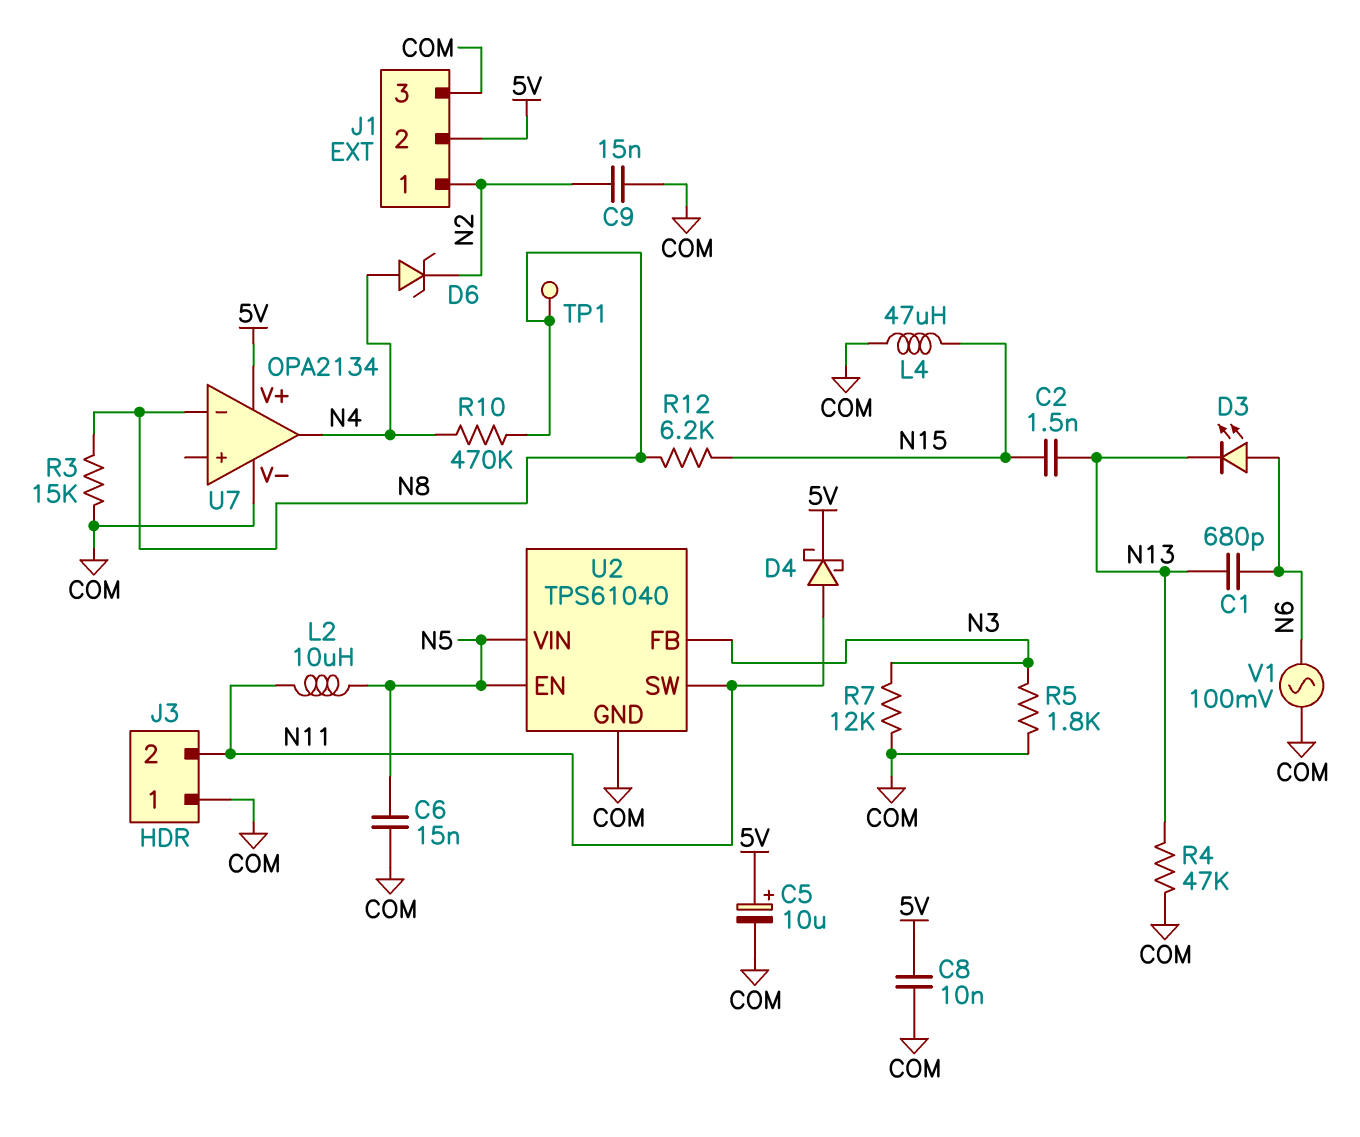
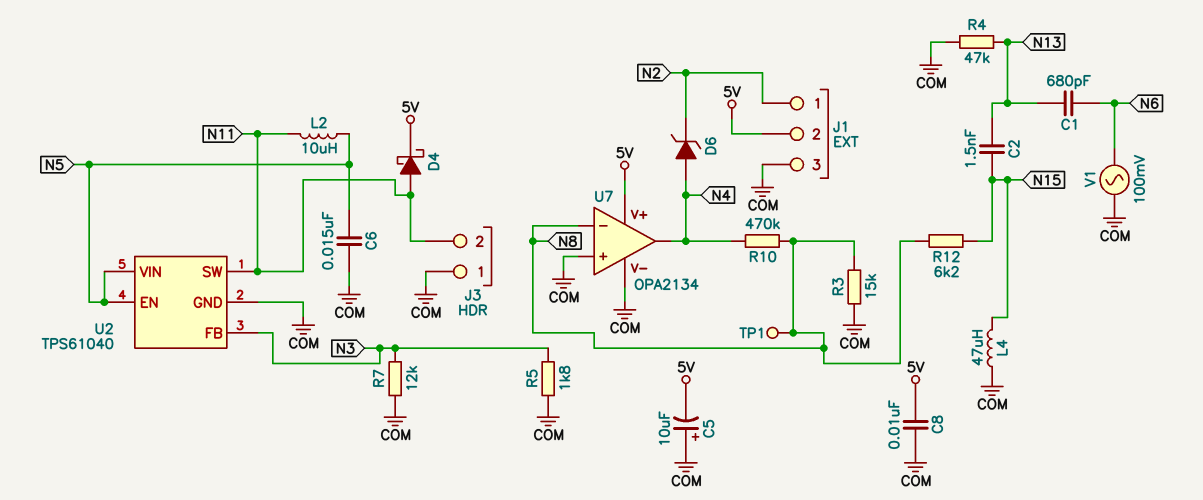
C5: 10uF (plus 5V, minus COM) -> 10uF (plus COM, minus 5V)
C9: 15nF (COM, N2) -> none
D3: LED (A N6, K N13) -> none
U7 pin in+: none -> COM

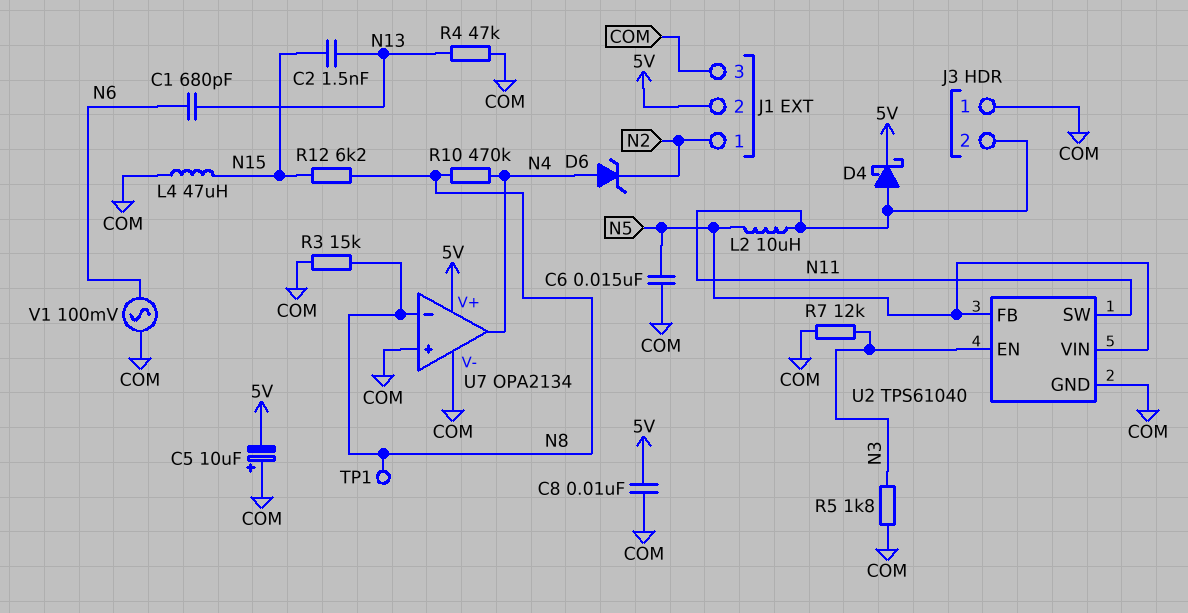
U2 pin EN: N5 -> N3
U2 pin FB: N3 -> N5

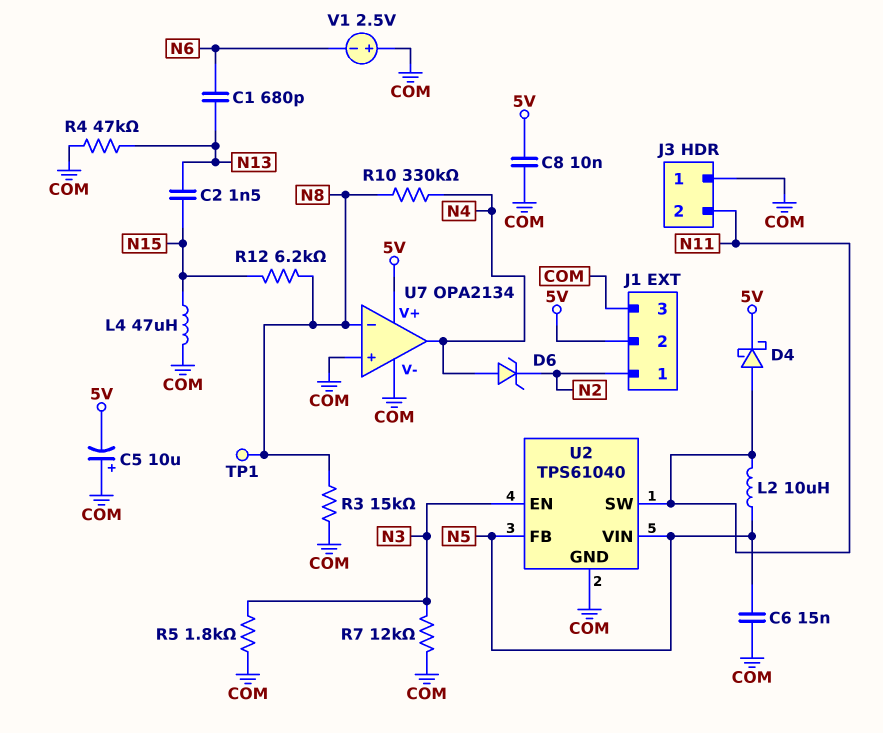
R10: 470k (N4, N8) -> 330k (N4, N8)
V1: AC 100mV (COM, N6) -> 2.5V (plus COM, minus N6)

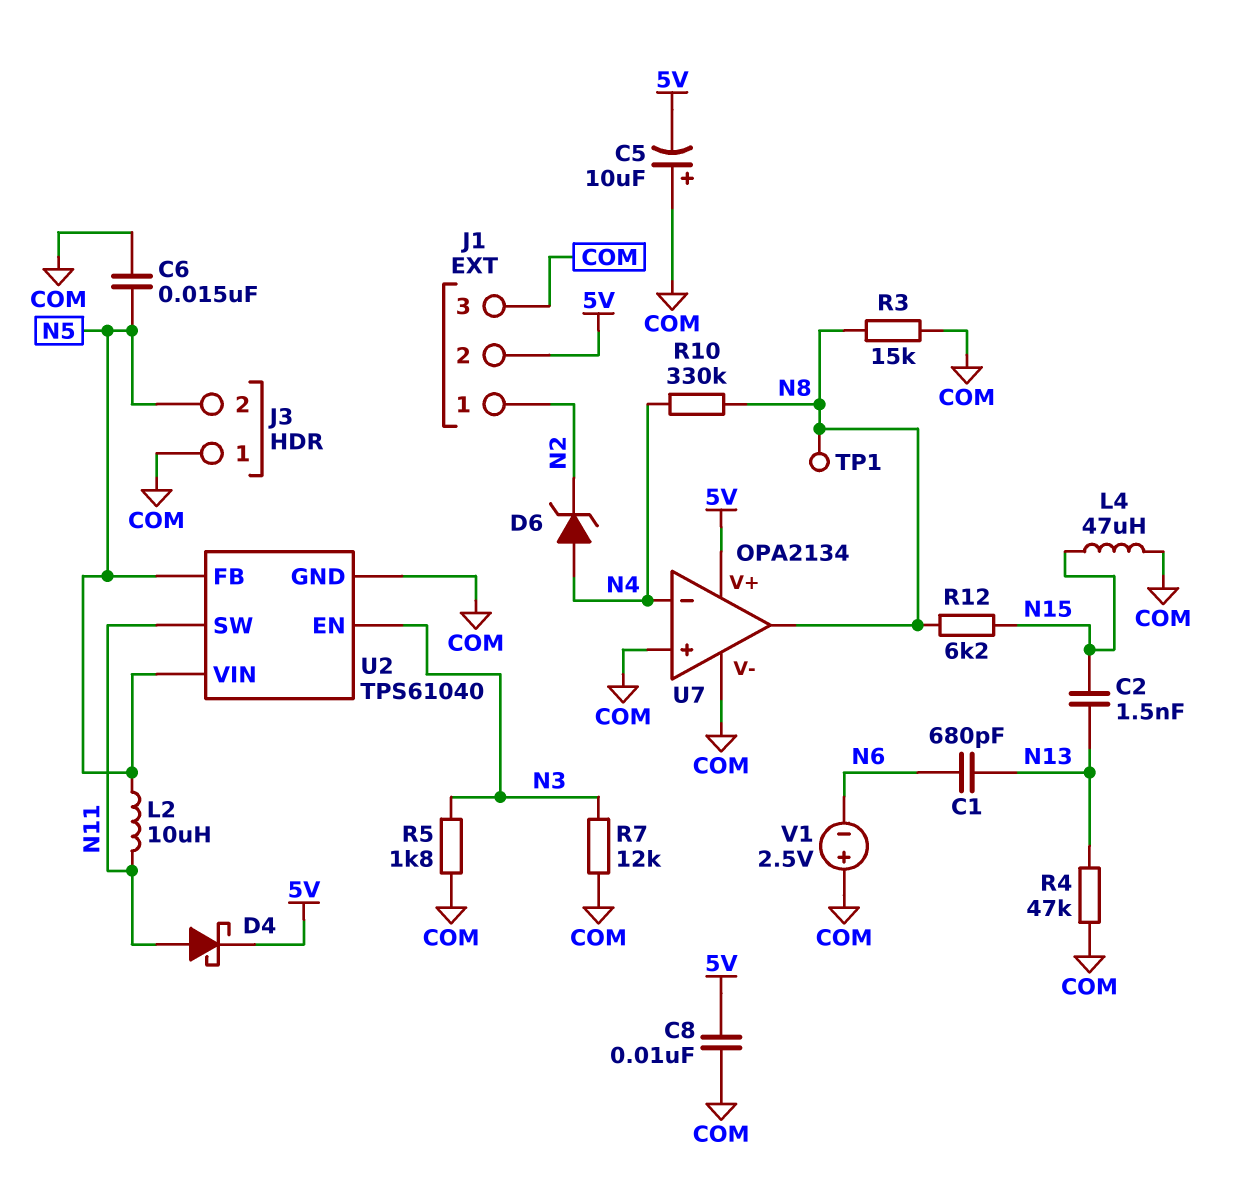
J3 pin 2: N11 -> N5
U7 pin in-: N8 -> N4
U7 pin out: N4 -> N8

